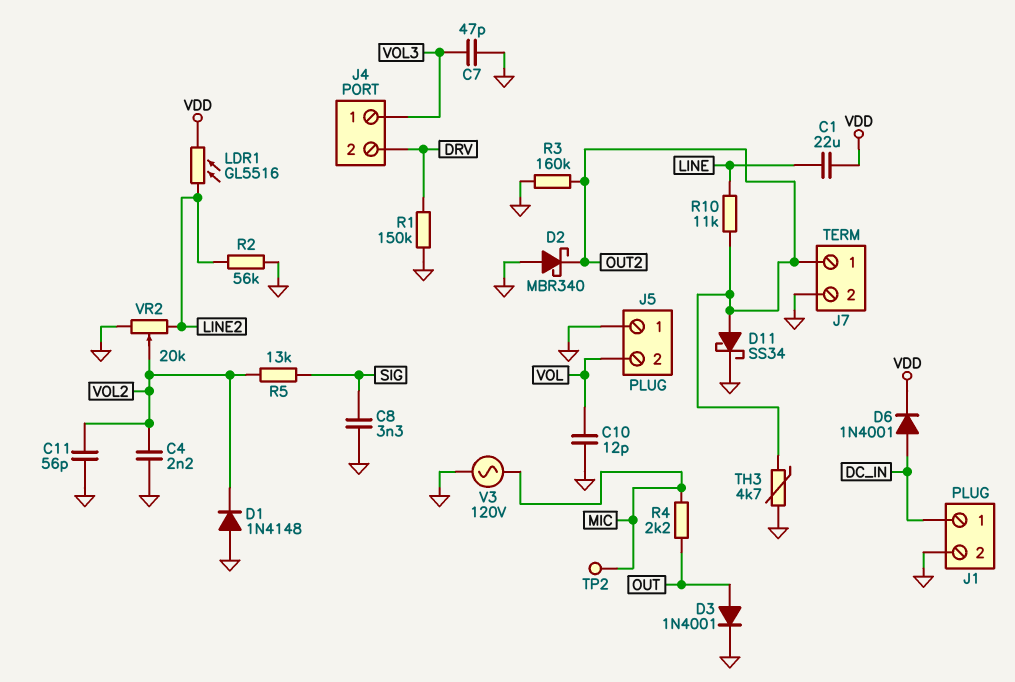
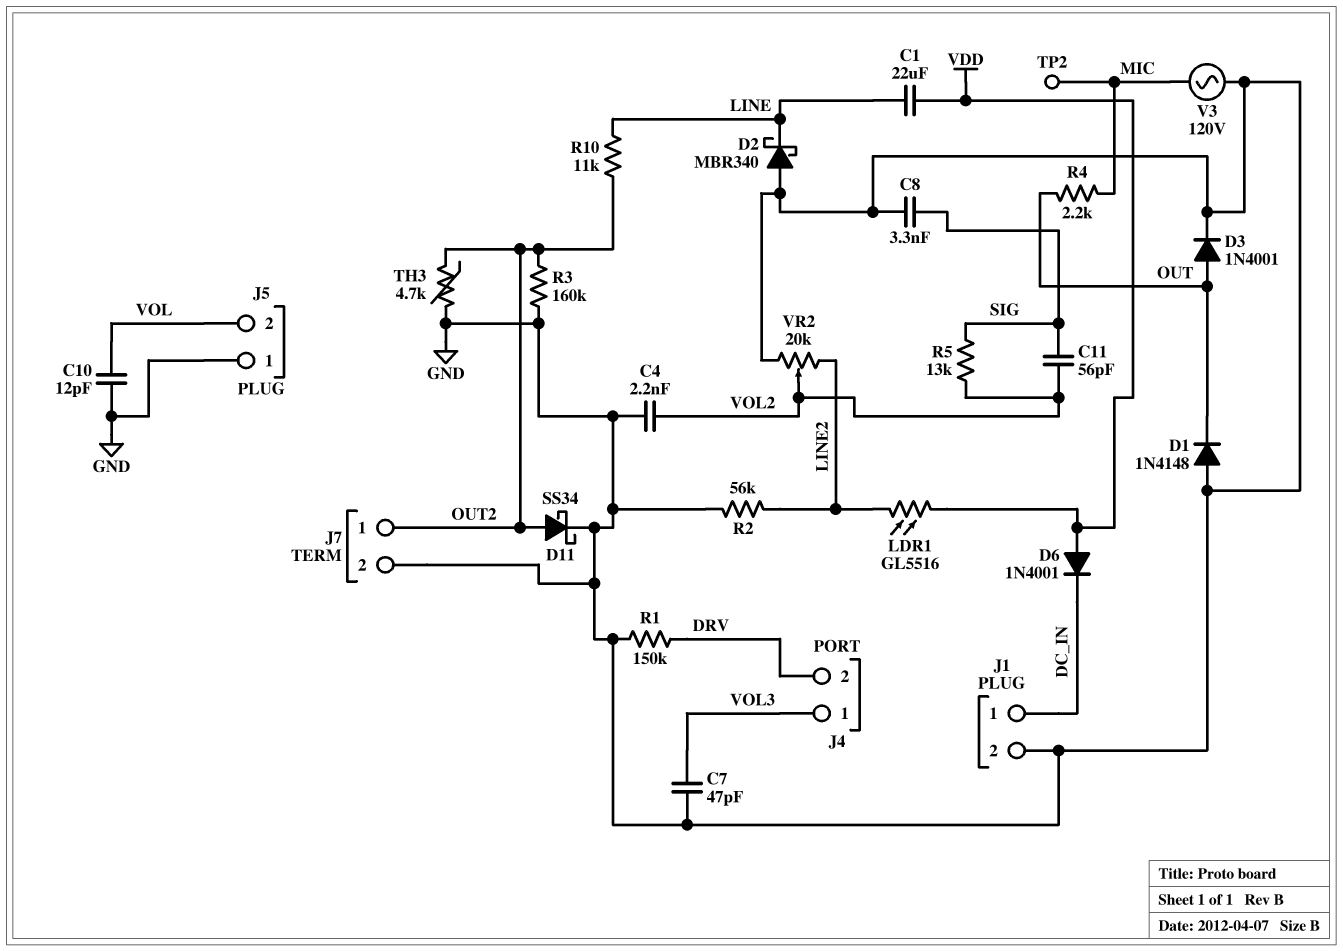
C11: 56pF (GND, VOL2) -> 56pF (SIG, VOL2)
D1: diode 1N4148 (A GND, K VOL2) -> diode 1N4148 (A GND, K OUT)
D2: schottky MBR340 (A GND, K OUT2) -> schottky MBR340 (A GND, K LINE)
D6: diode 1N4001 (A DC_IN, K VDD) -> diode 1N4001 (A VDD, K DC_IN)

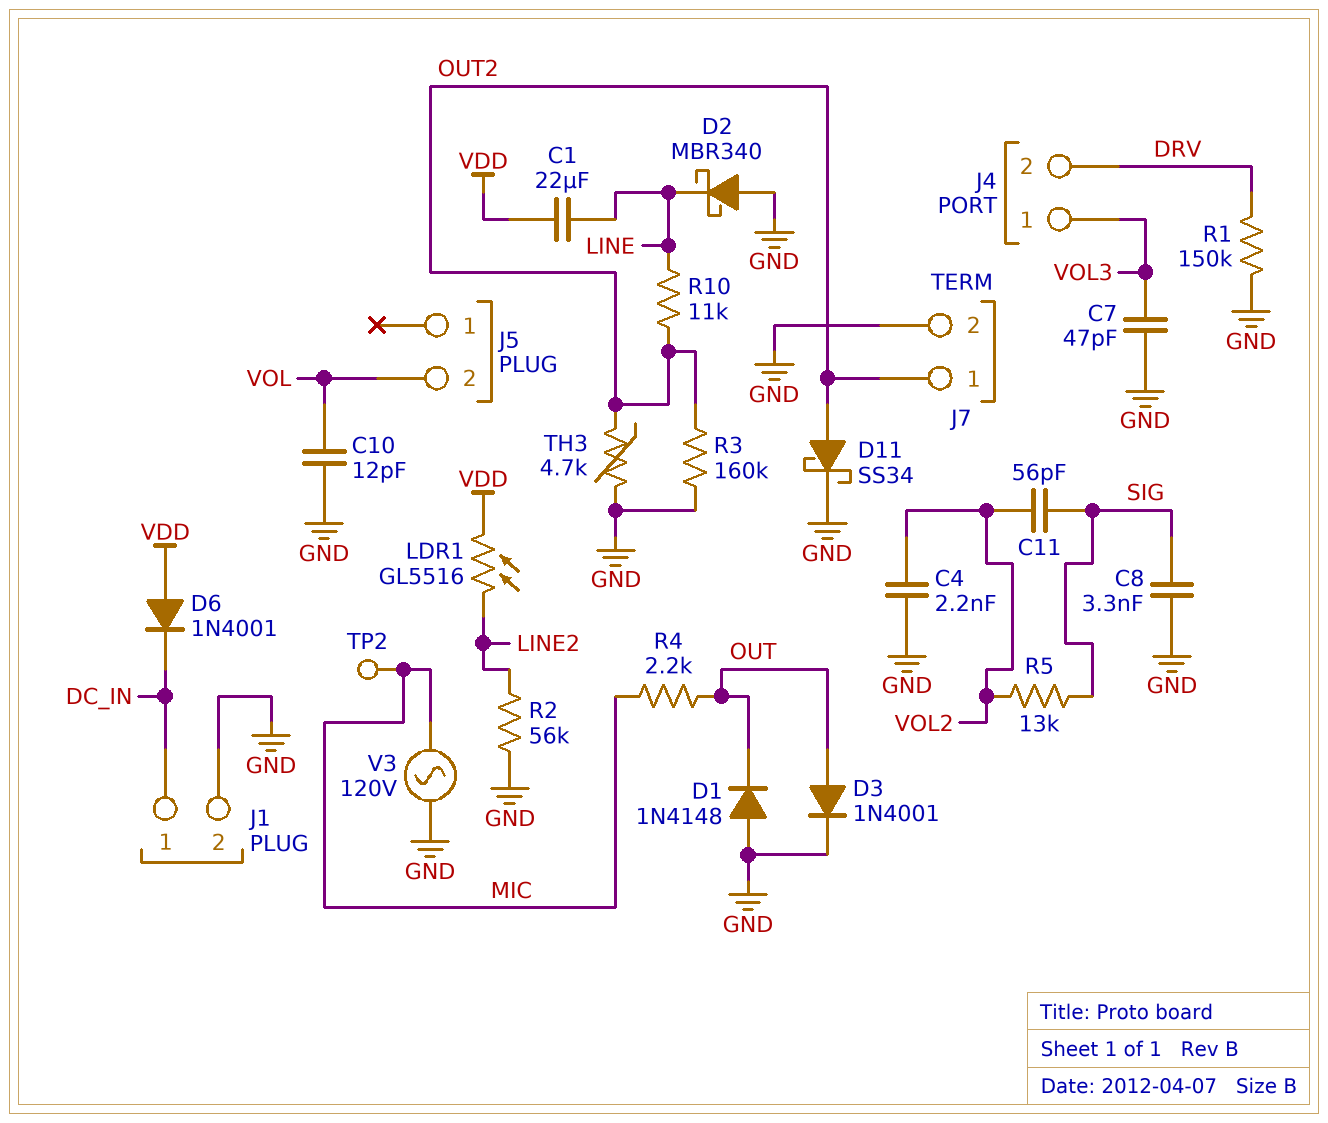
J5 pin 1: GND -> none
VR2: 20k (GND, LINE2, wiper VOL2) -> none

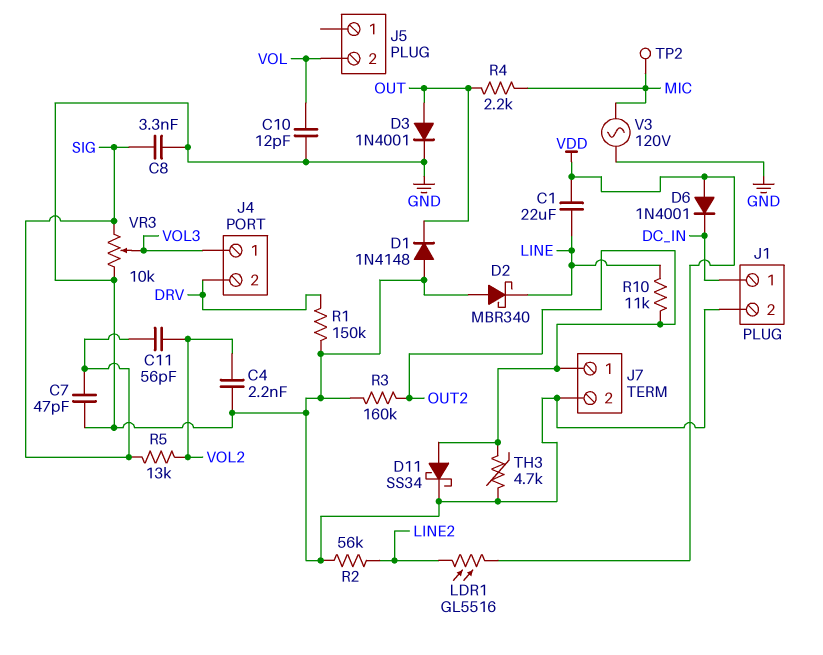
C7: 47pF (GND, VOL3) -> 47pF (GND, SIG)
VR3: none -> 10k (GND, SIG, wiper VOL3)

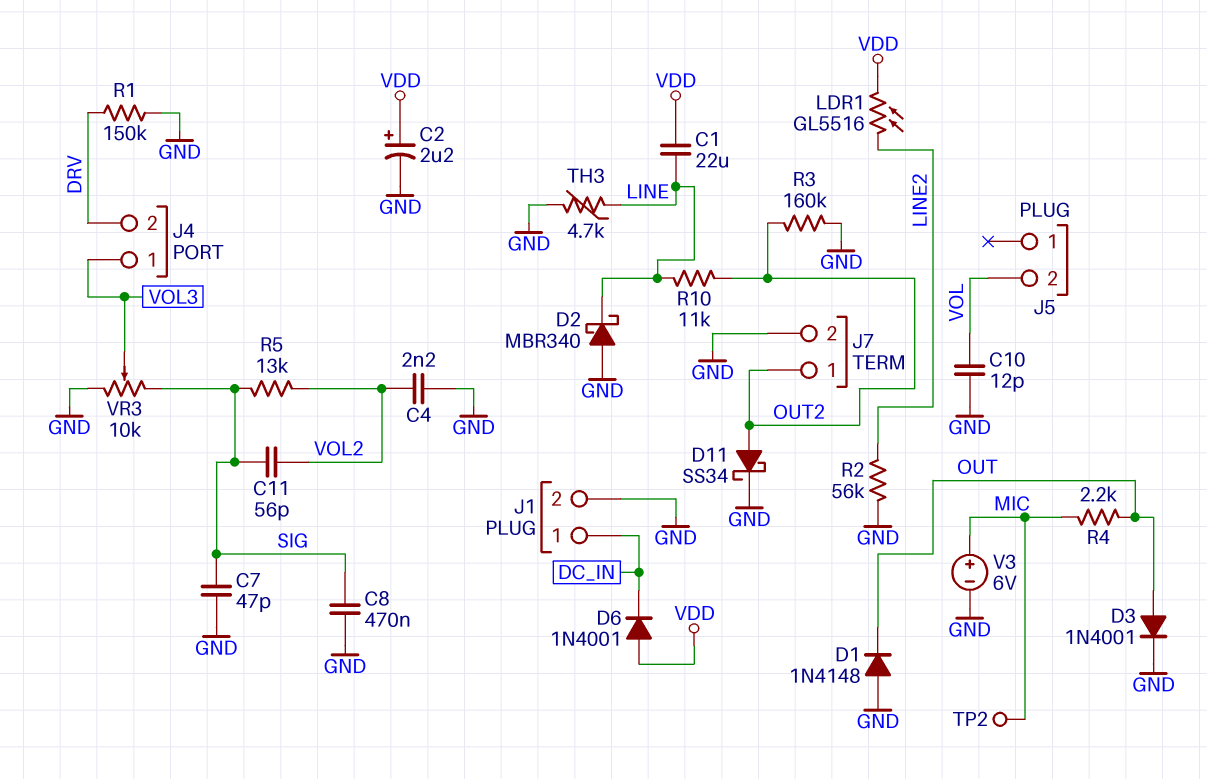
C2: none -> 2.2uF (plus VDD, minus GND)
C8: 3.3nF (GND, SIG) -> 470nF (GND, SIG)
TH3: 4.7k (GND, OUT2) -> 4.7k (GND, LINE)
V3: AC 120V (GND, MIC) -> 6V (plus MIC, minus GND)

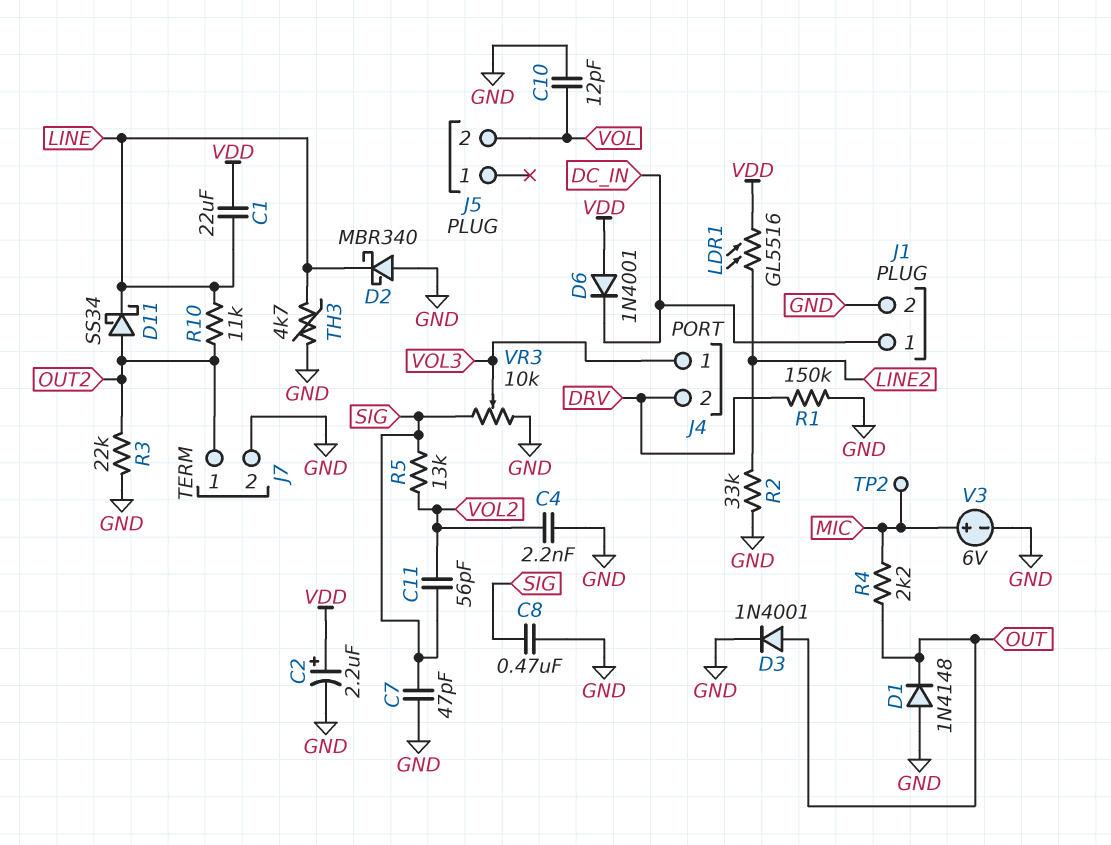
D11: schottky SS34 (A OUT2, K GND) -> schottky SS34 (A OUT2, K LINE)
R2: 56k (GND, LINE2) -> 33k (GND, LINE2)
R3: 160k (GND, OUT2) -> 22k (GND, OUT2)

